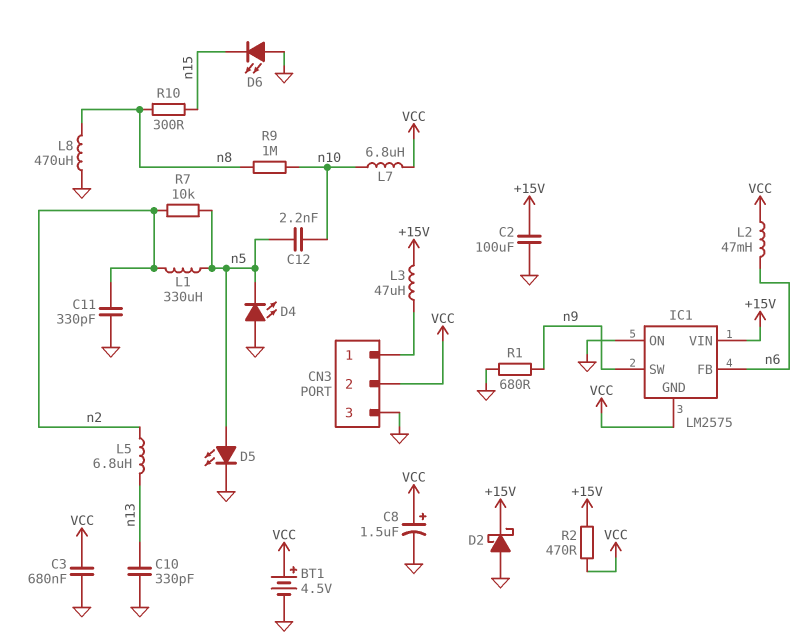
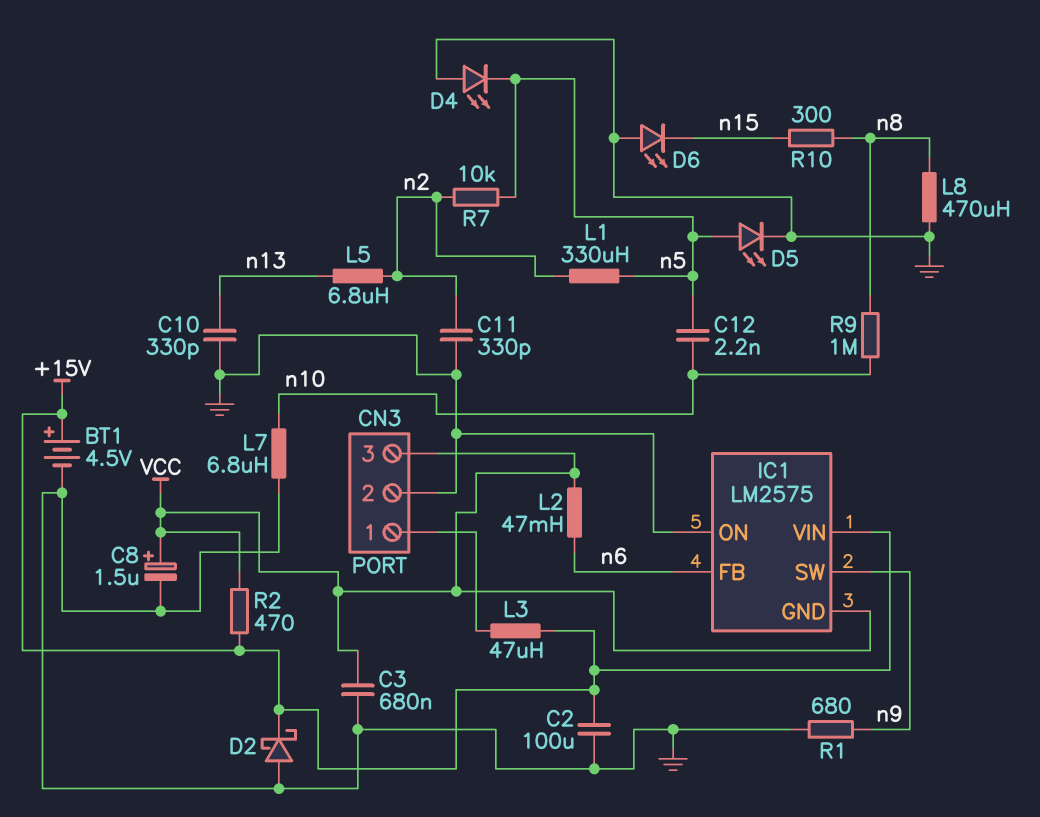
BT1: 4.5V (plus VCC, minus GND) -> 4.5V (plus +15V, minus GND)
CN3 pin 2: VCC -> GND
CN3 pin 3: GND -> VCC
L7: 6.8uH (VCC, n10) -> 6.8uH (GND, n10)

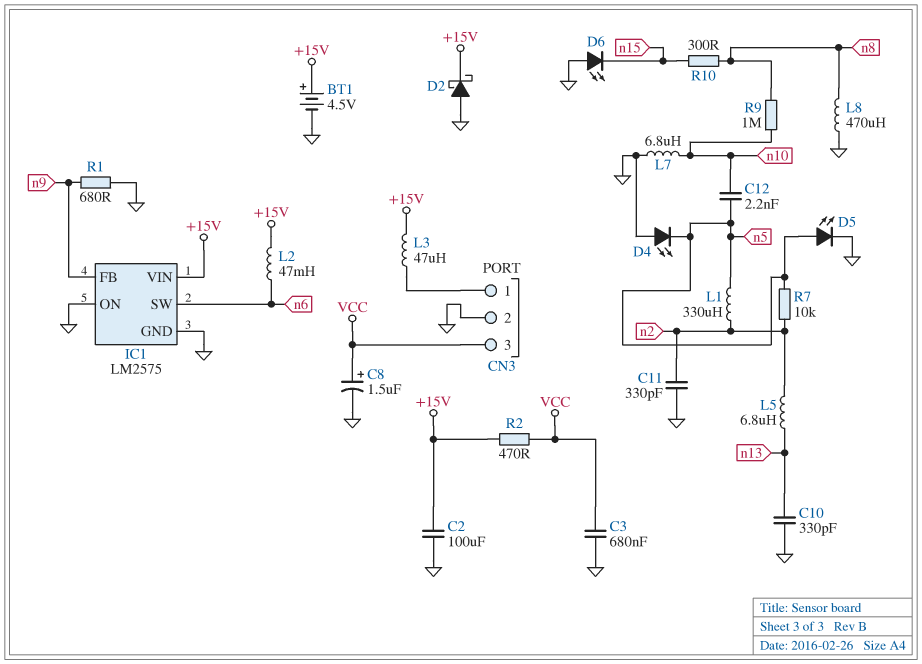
IC1 pin FB: n6 -> n9
IC1 pin GND: VCC -> GND
IC1 pin SW: n9 -> n6
L2: 47mH (VCC, n6) -> 47mH (+15V, n6)

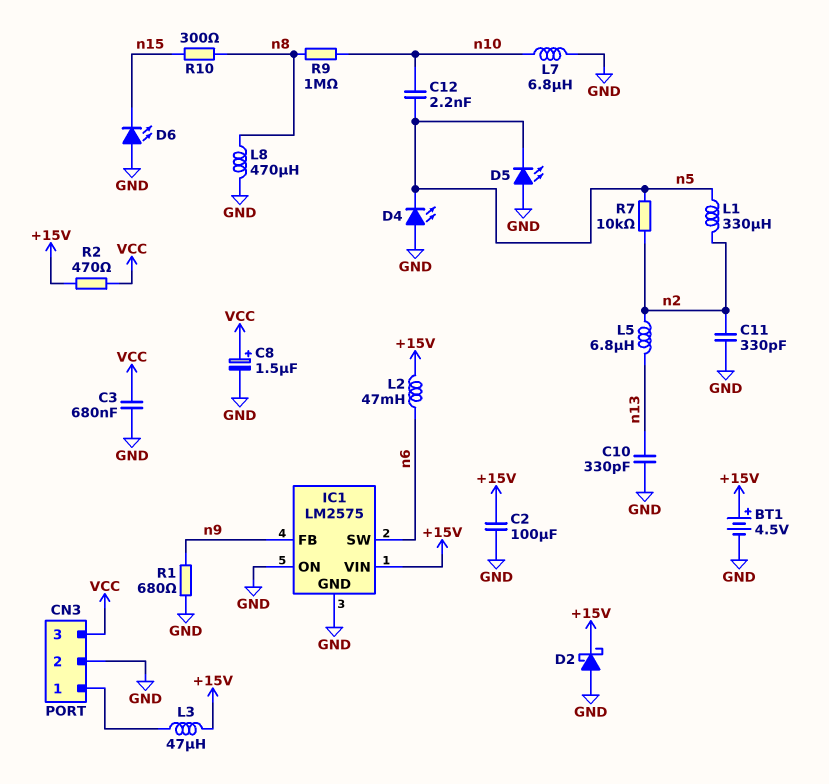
D5: LED (A n5, K GND) -> LED (A GND, K n5)

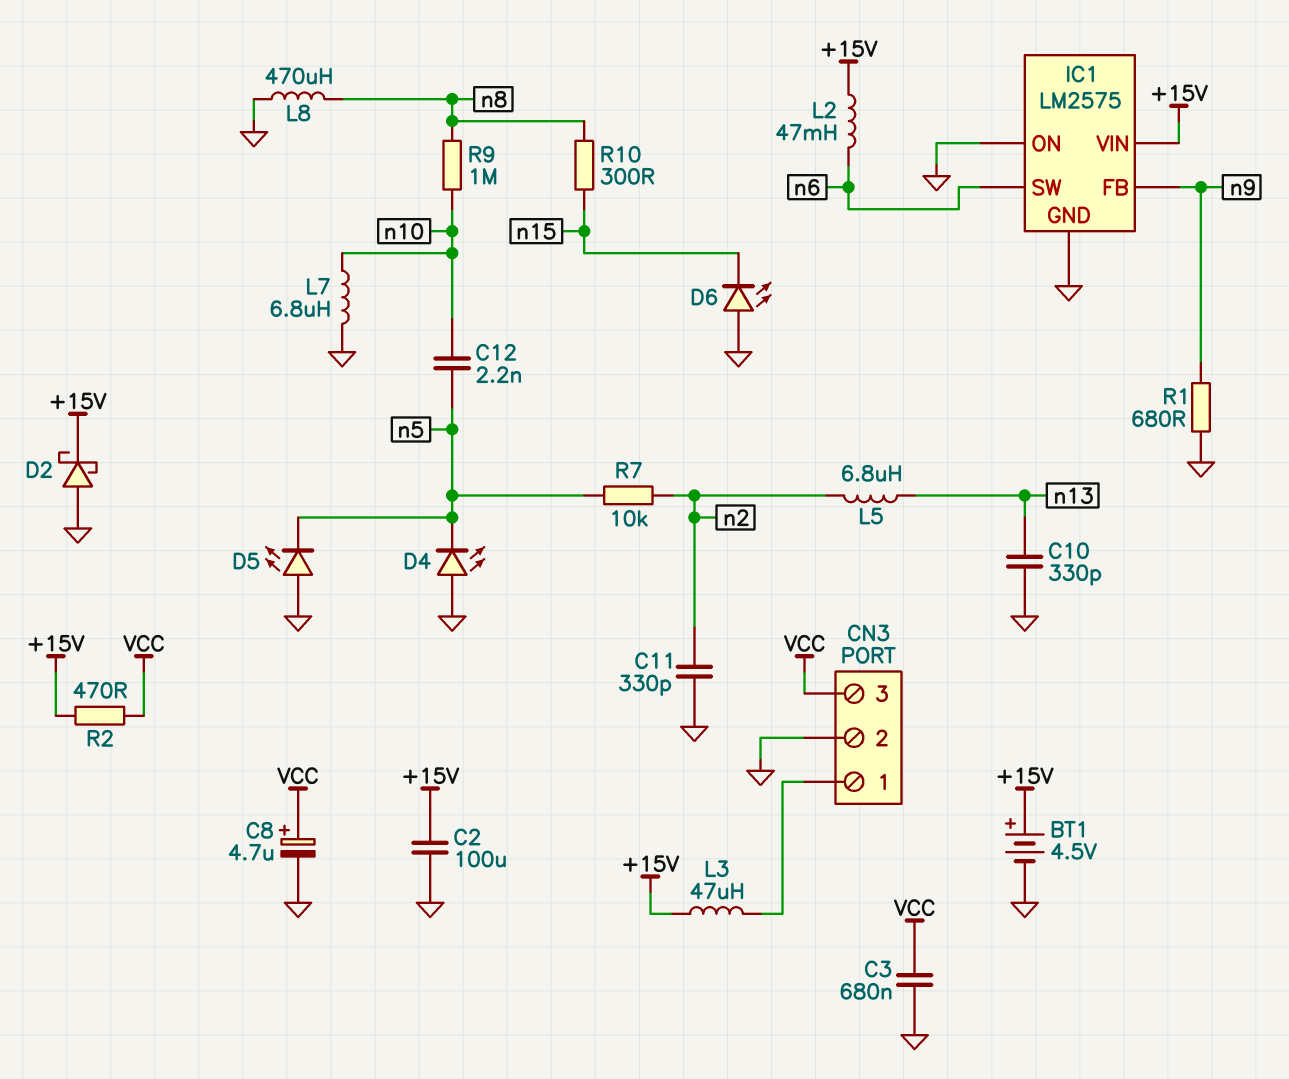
C8: 1.5uF (plus VCC, minus GND) -> 4.7uF (plus VCC, minus GND)
L1: 330uH (n2, n5) -> none

